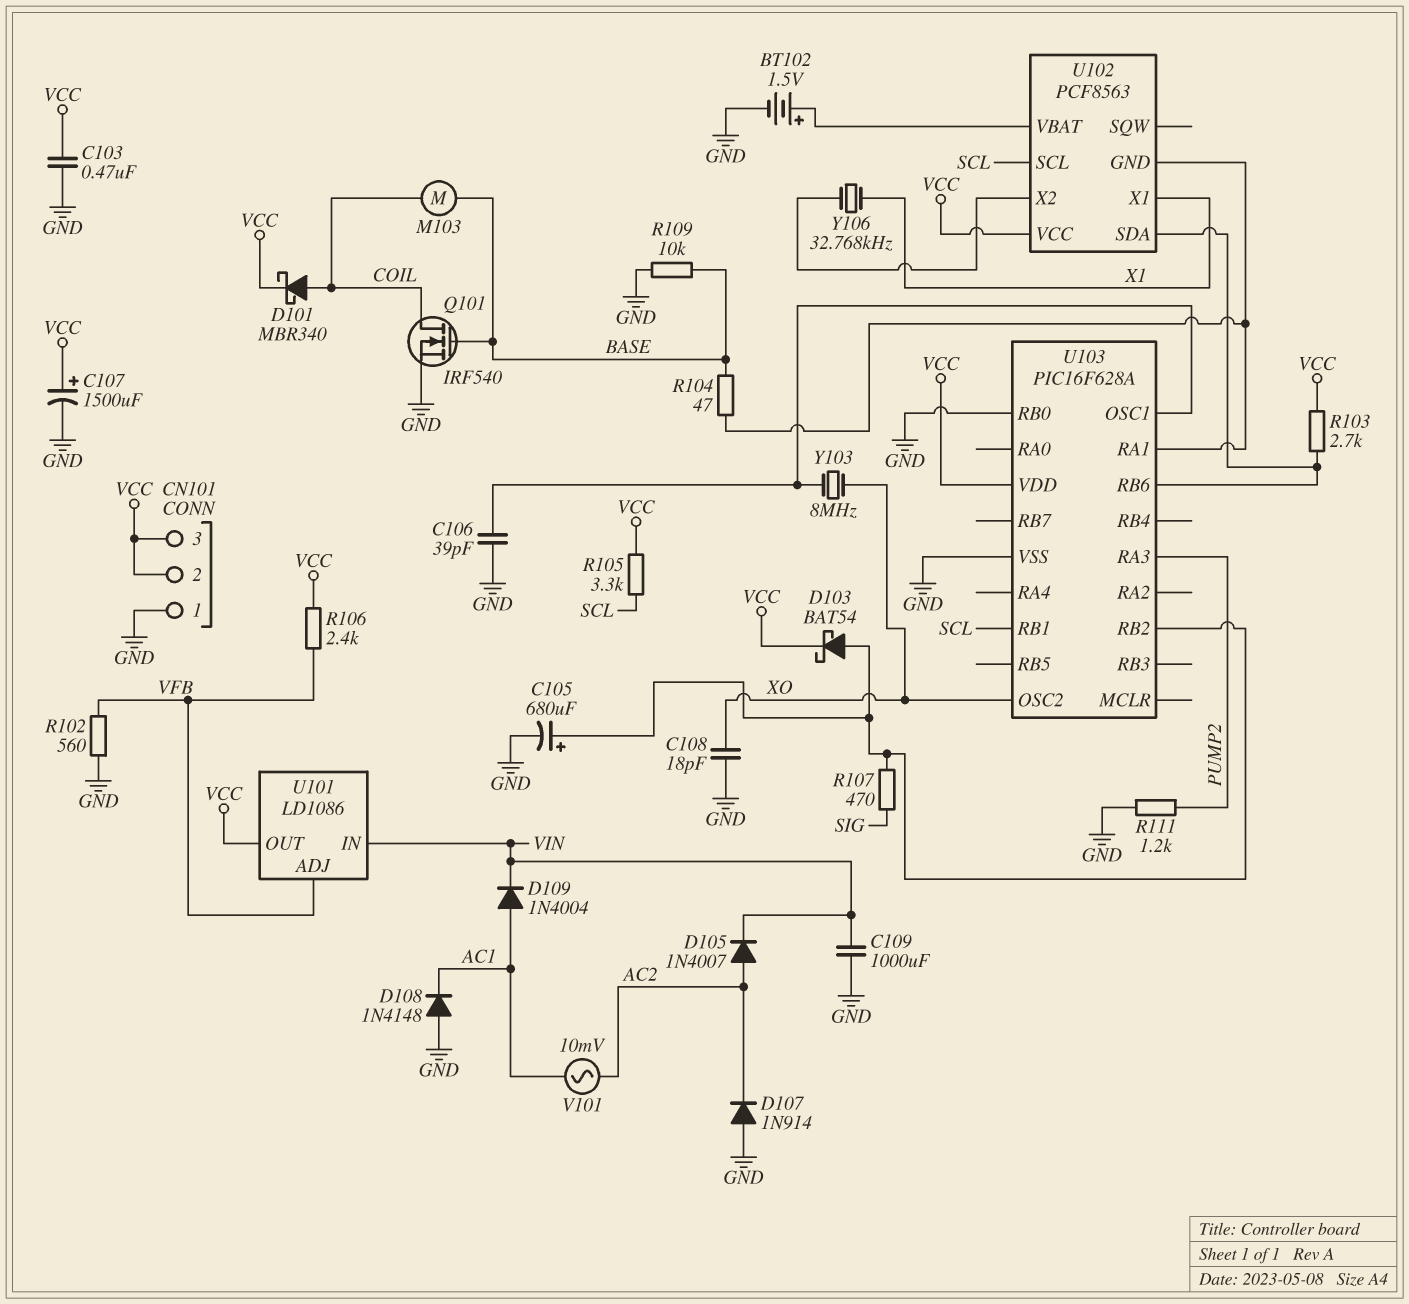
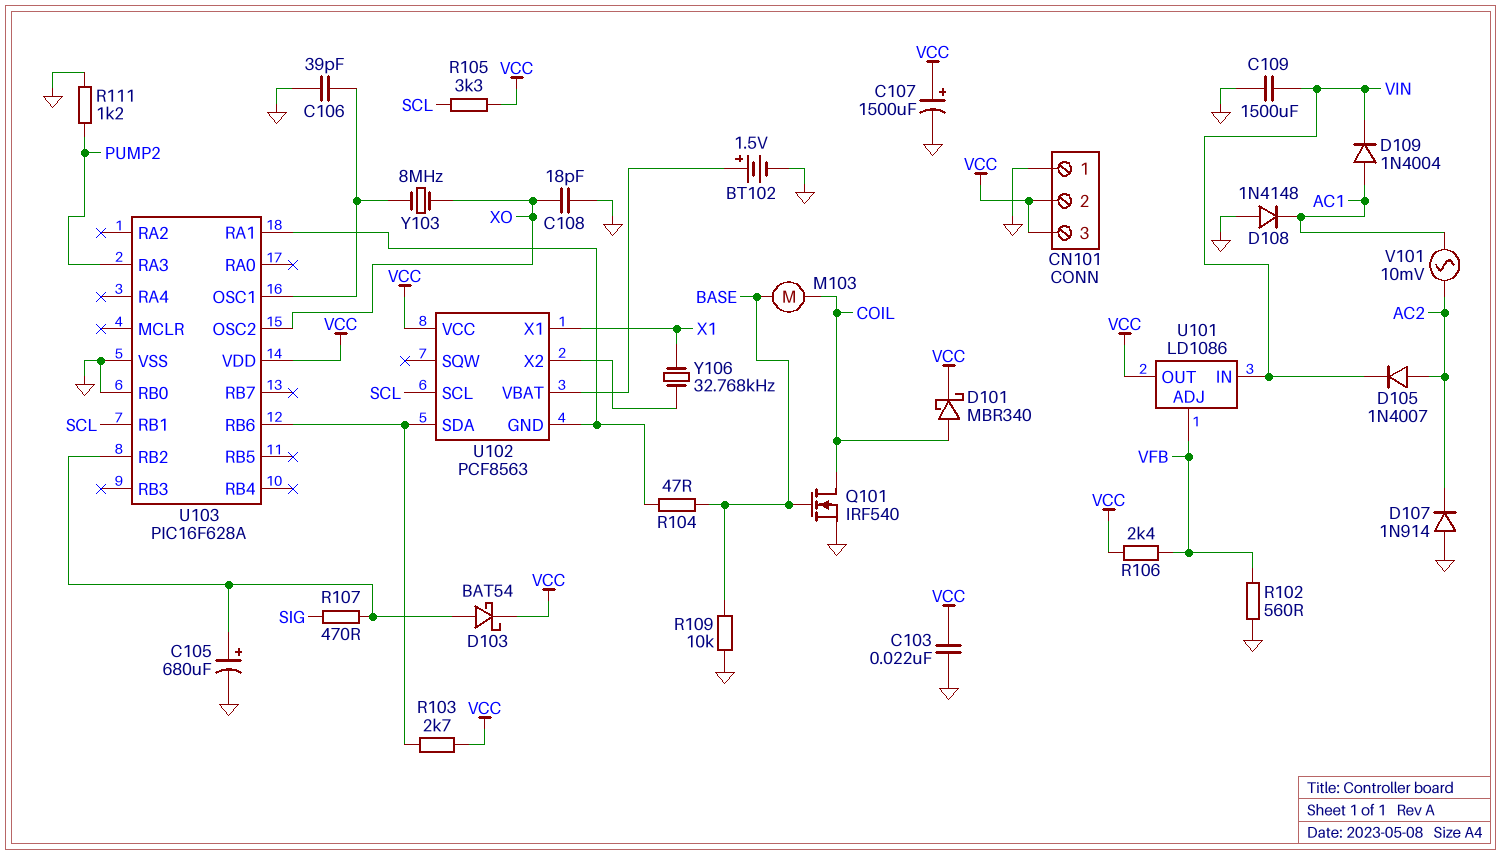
C103: 470nF (GND, VCC) -> 22nF (GND, VCC)
C109: 1000uF (GND, VIN) -> 1500uF (GND, VIN)

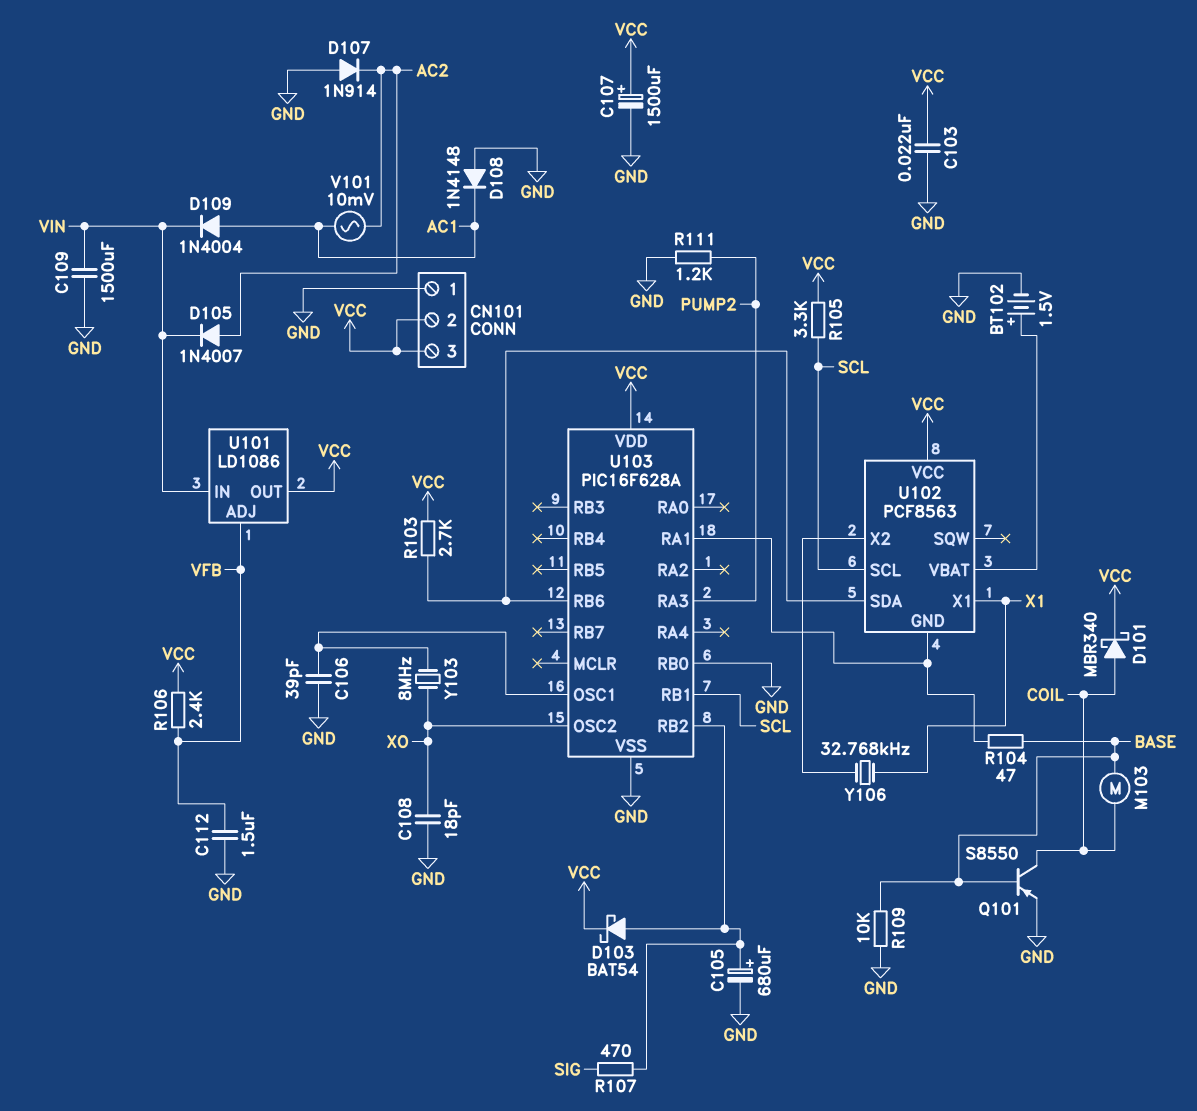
C112: none -> 1.5uF (GND, VFB)
Q101: NMOS IRF540 (G BASE, D COIL, S GND) -> PNP S8550 (B BASE, C COIL, E GND)
R102: 560 (GND, VFB) -> none

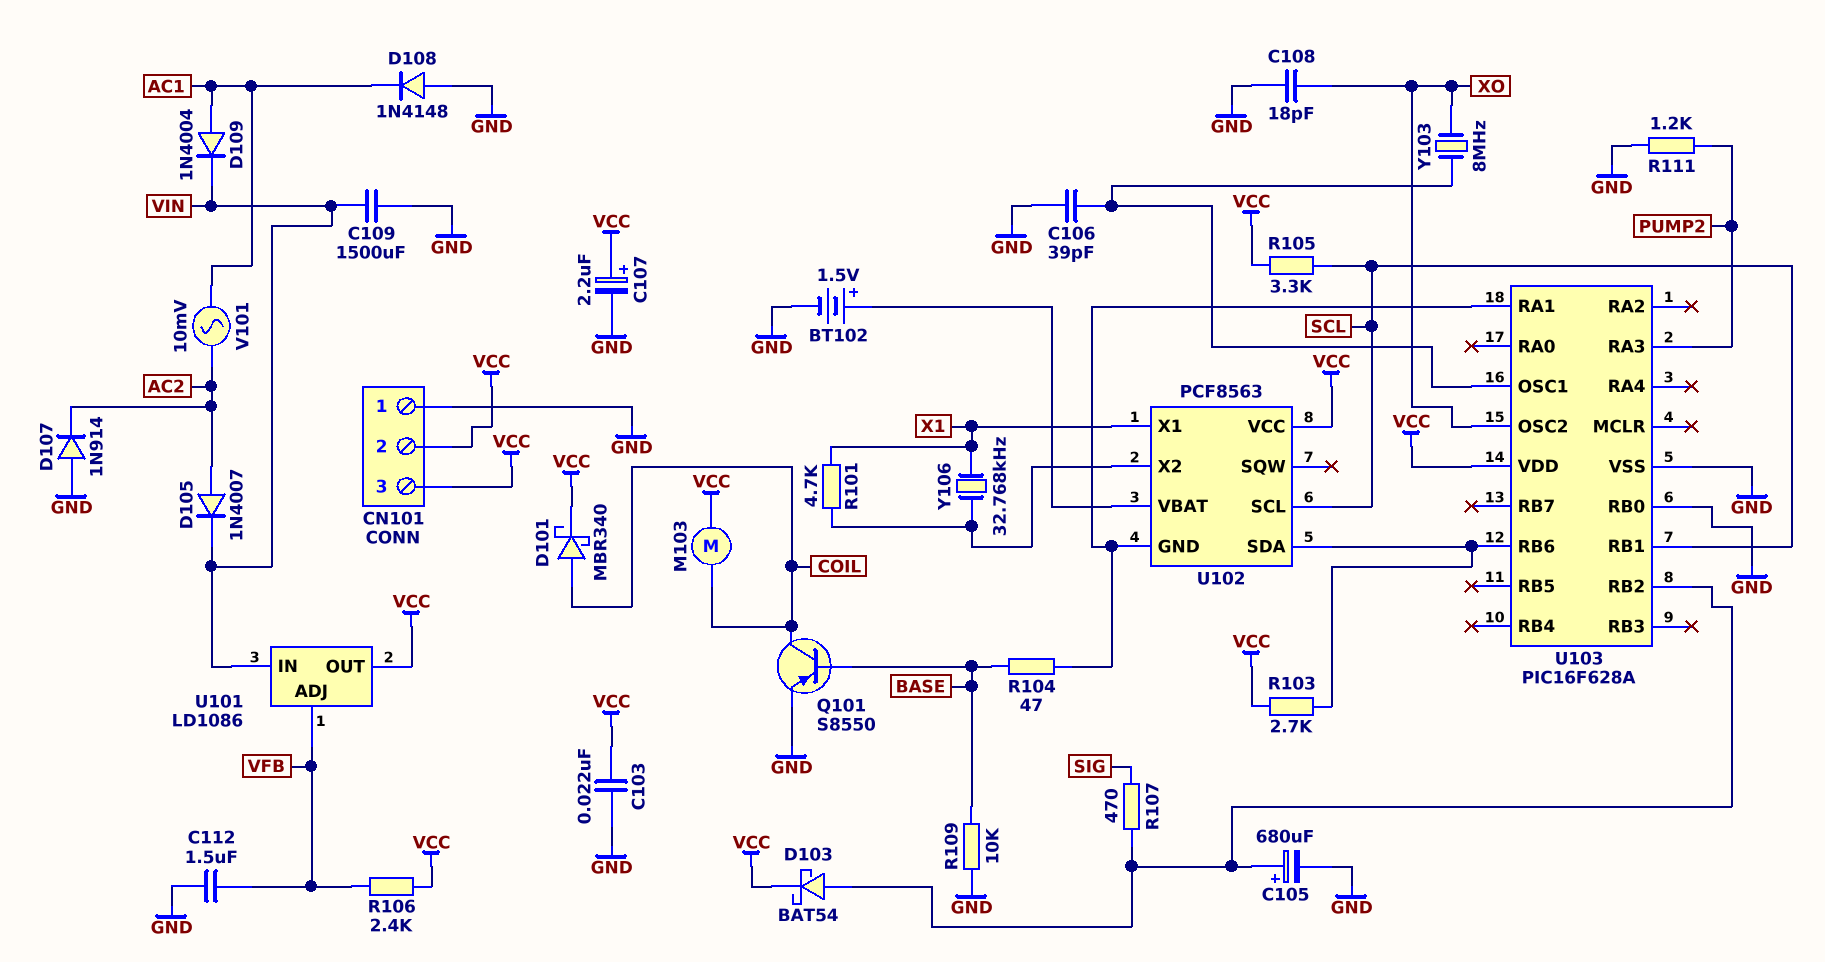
C107: 1500uF (plus VCC, minus GND) -> 2.2uF (plus VCC, minus GND)
M103: motor (BASE, COIL) -> motor (COIL, VCC)
R101: none -> 4.7k (U102/X2, X1)

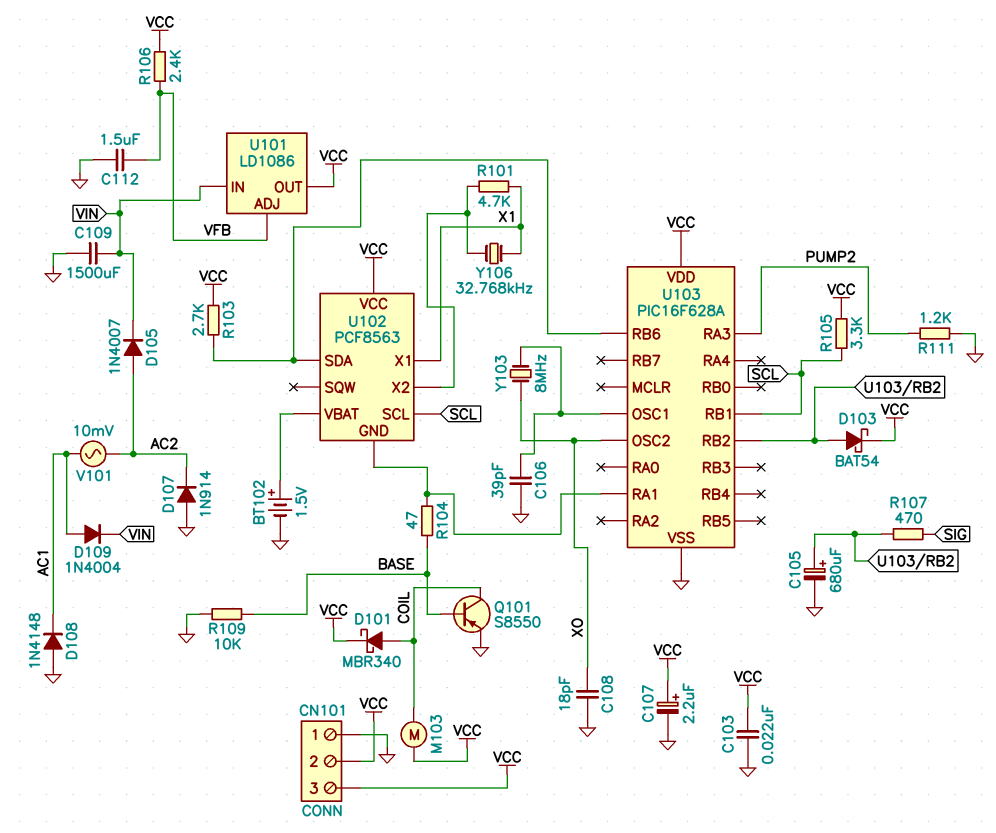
U103 pin RB0: GND -> none

